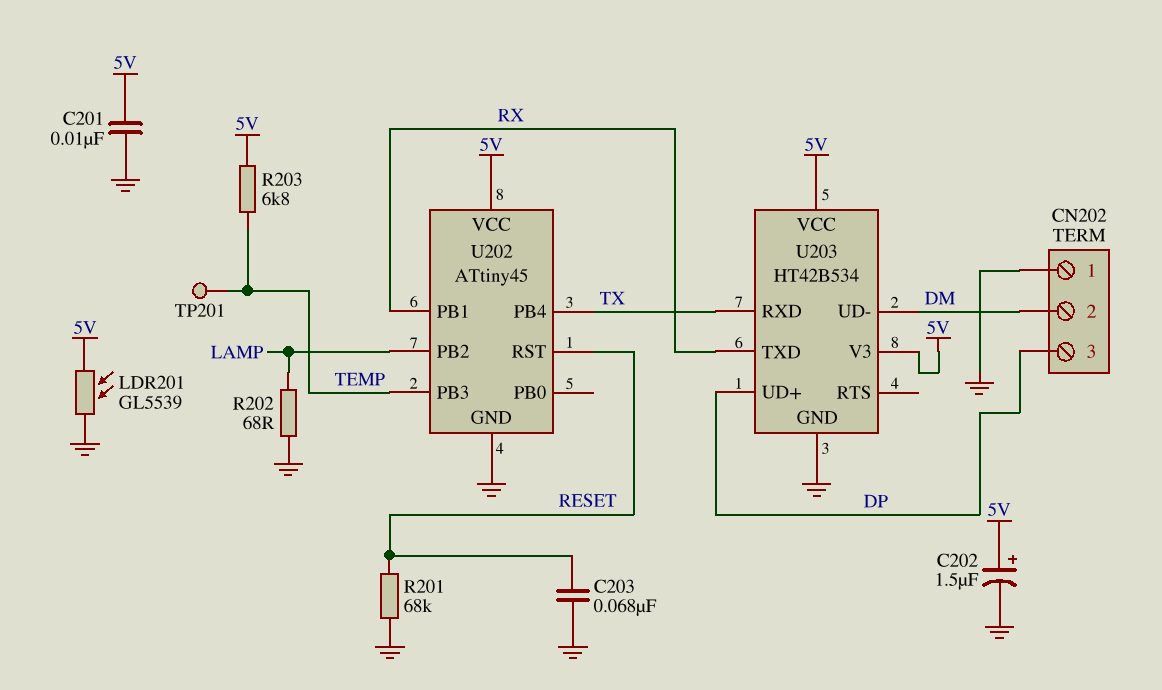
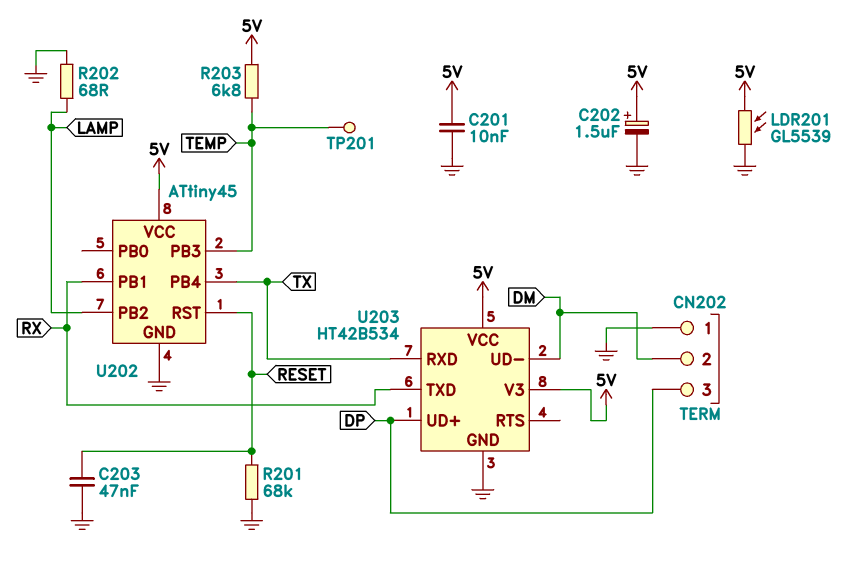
C203: 68nF (GND, RESET) -> 47nF (GND, RESET)

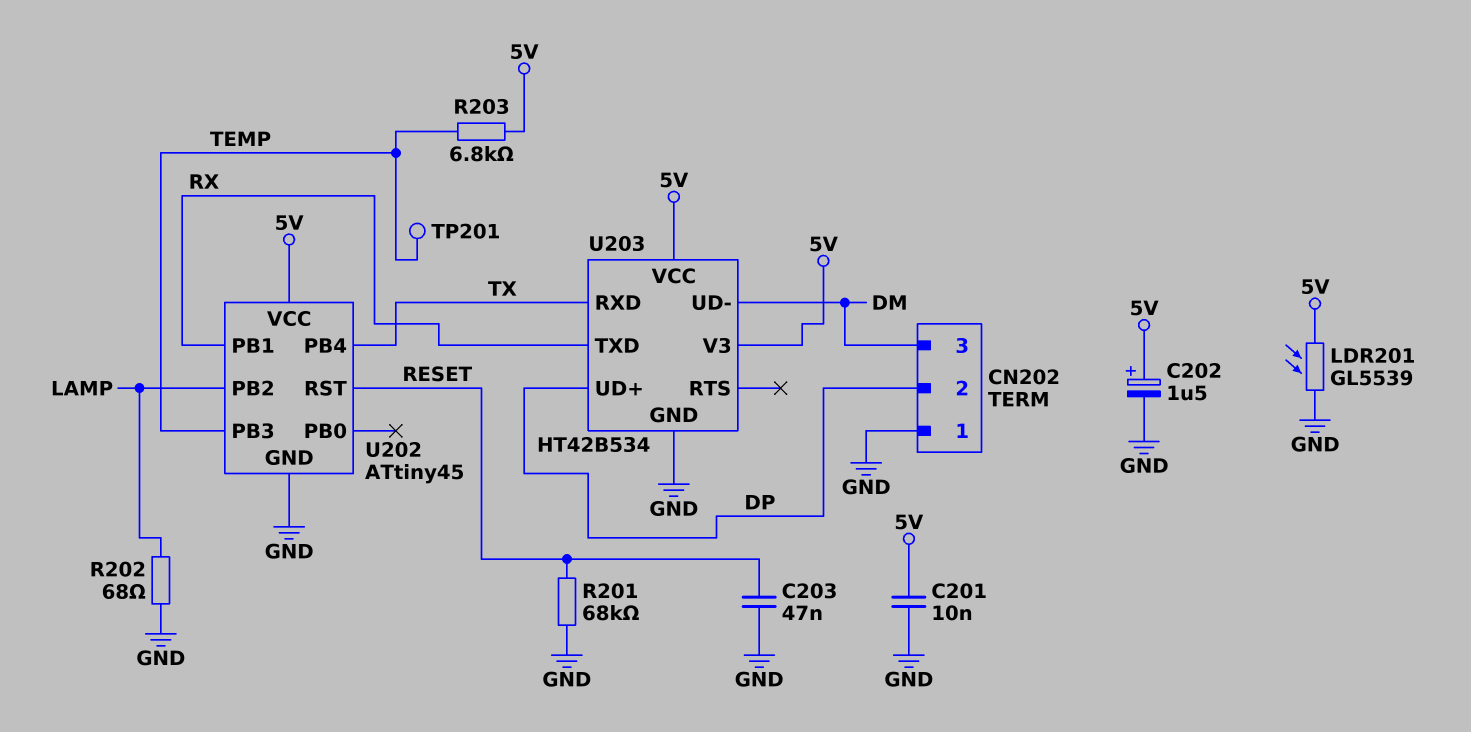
CN202 pin 2: DM -> DP
CN202 pin 3: DP -> DM

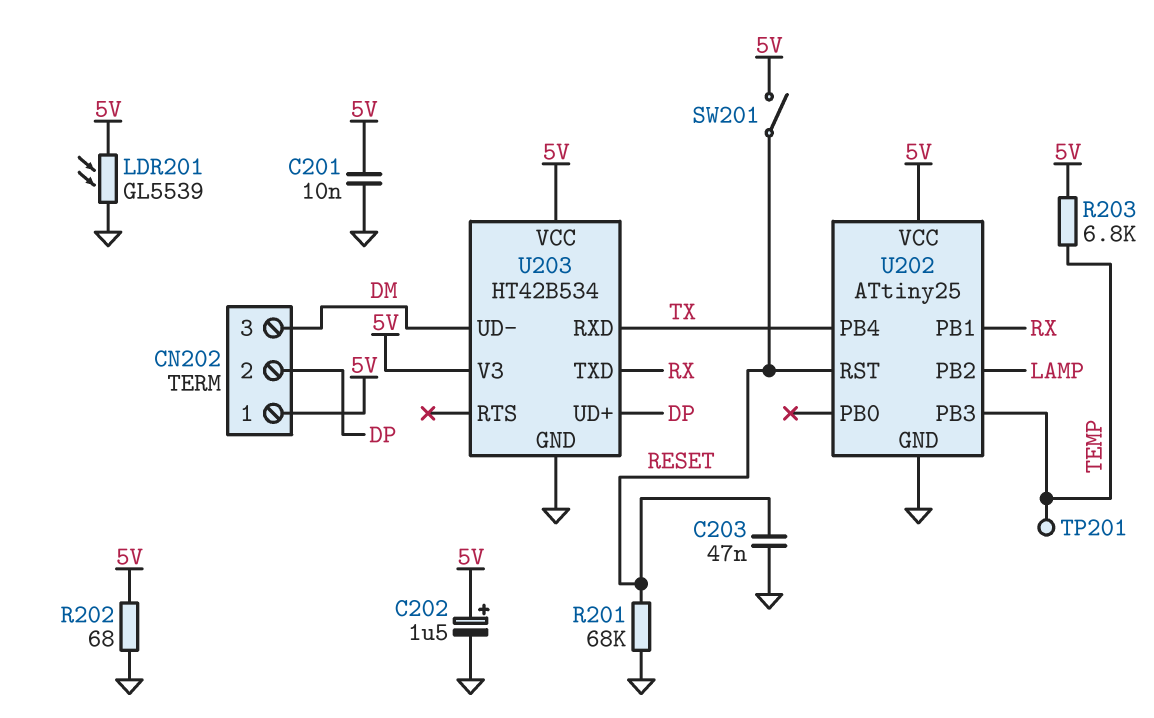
CN202 pin 1: GND -> 5V
R202: 68 (GND, LAMP) -> 68 (5V, GND)
SW201: none -> switch (5V, RESET)
U202: ATtiny45 -> ATtiny25

